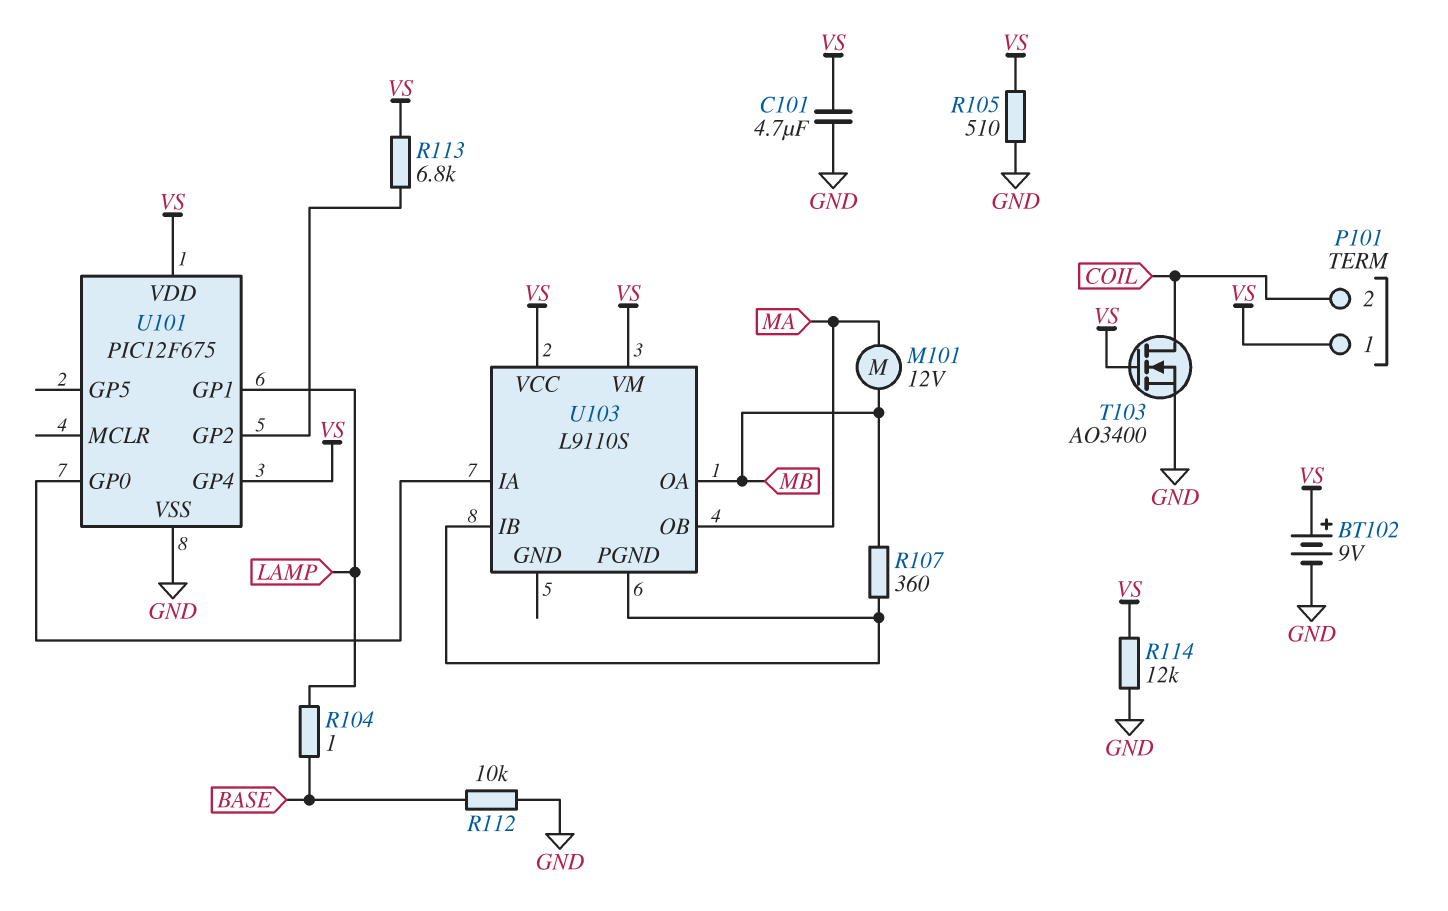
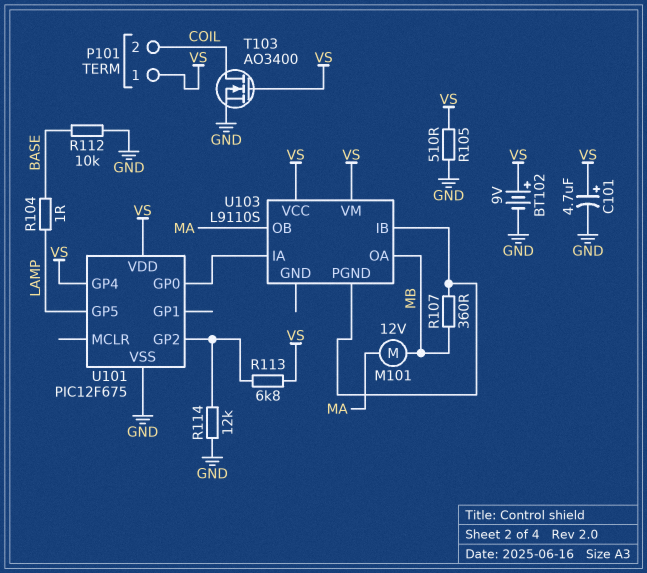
C101: 4.7uF (GND, VS) -> 4.7uF (plus VS, minus GND)
R114: 12k (GND, VS) -> 12k (GND, U101/GP2)
U101 pin GP1: LAMP -> none
U101 pin GP5: none -> LAMP

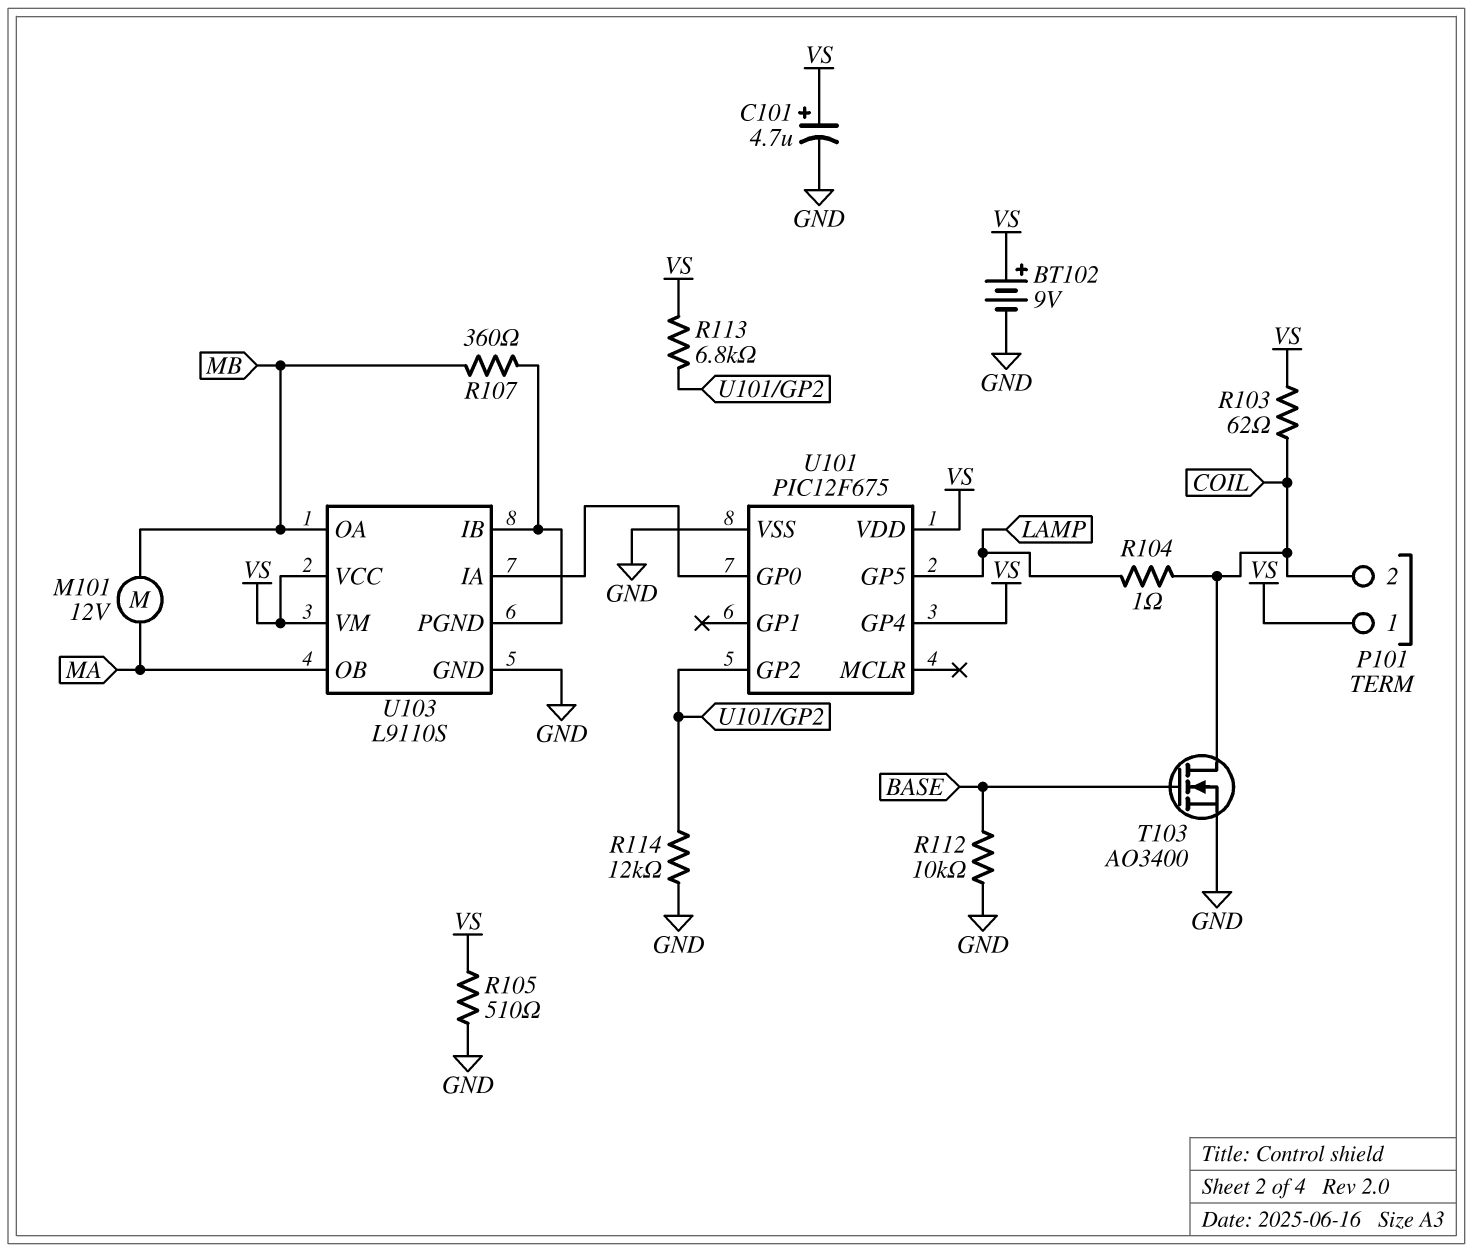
R103: none -> 62 (COIL, VS)
R104: 1 (BASE, LAMP) -> 1 (COIL, LAMP)
T103: NMOS AO3400 (G VS, D COIL, S GND) -> NMOS AO3400 (G BASE, D COIL, S GND)
U103 pin GND: none -> GND

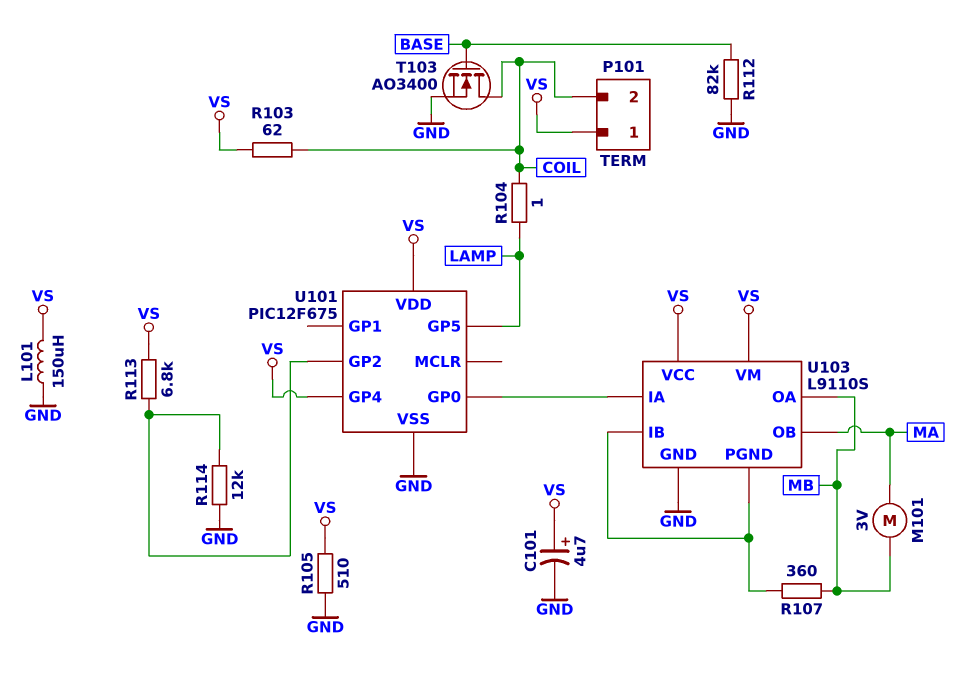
BT102: 9V (plus VS, minus GND) -> none
L101: none -> 150uH (GND, VS)
M101: motor 12V (MA, MB) -> motor 3V (MA, MB)
R112: 10k (BASE, GND) -> 82k (BASE, GND)

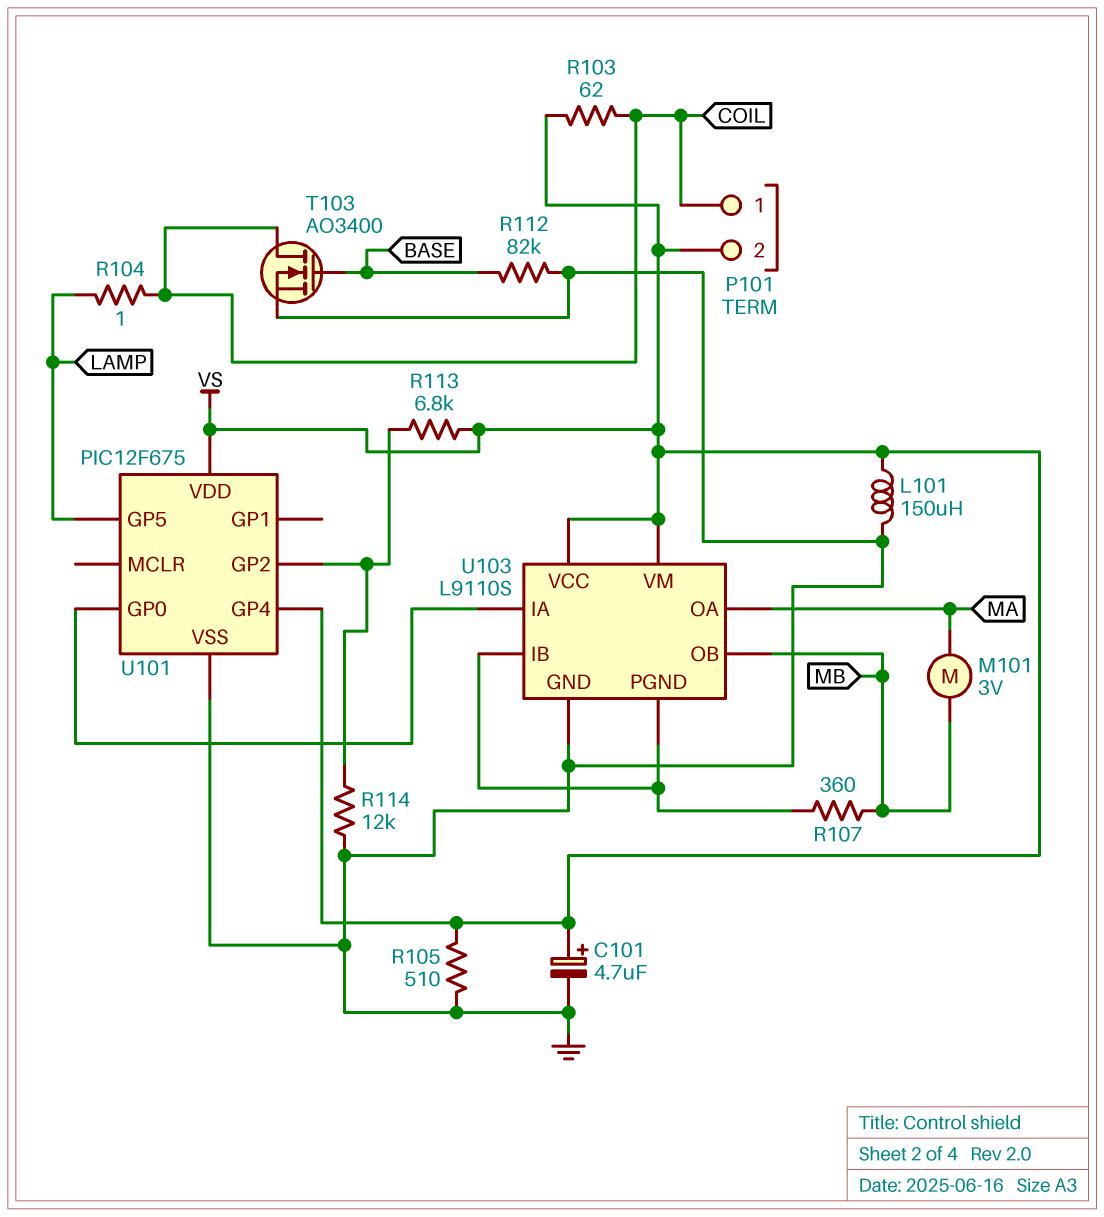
P101 pin 1: VS -> COIL
P101 pin 2: COIL -> VS
U103 pin OA: MB -> MA
U103 pin OB: MA -> MB

